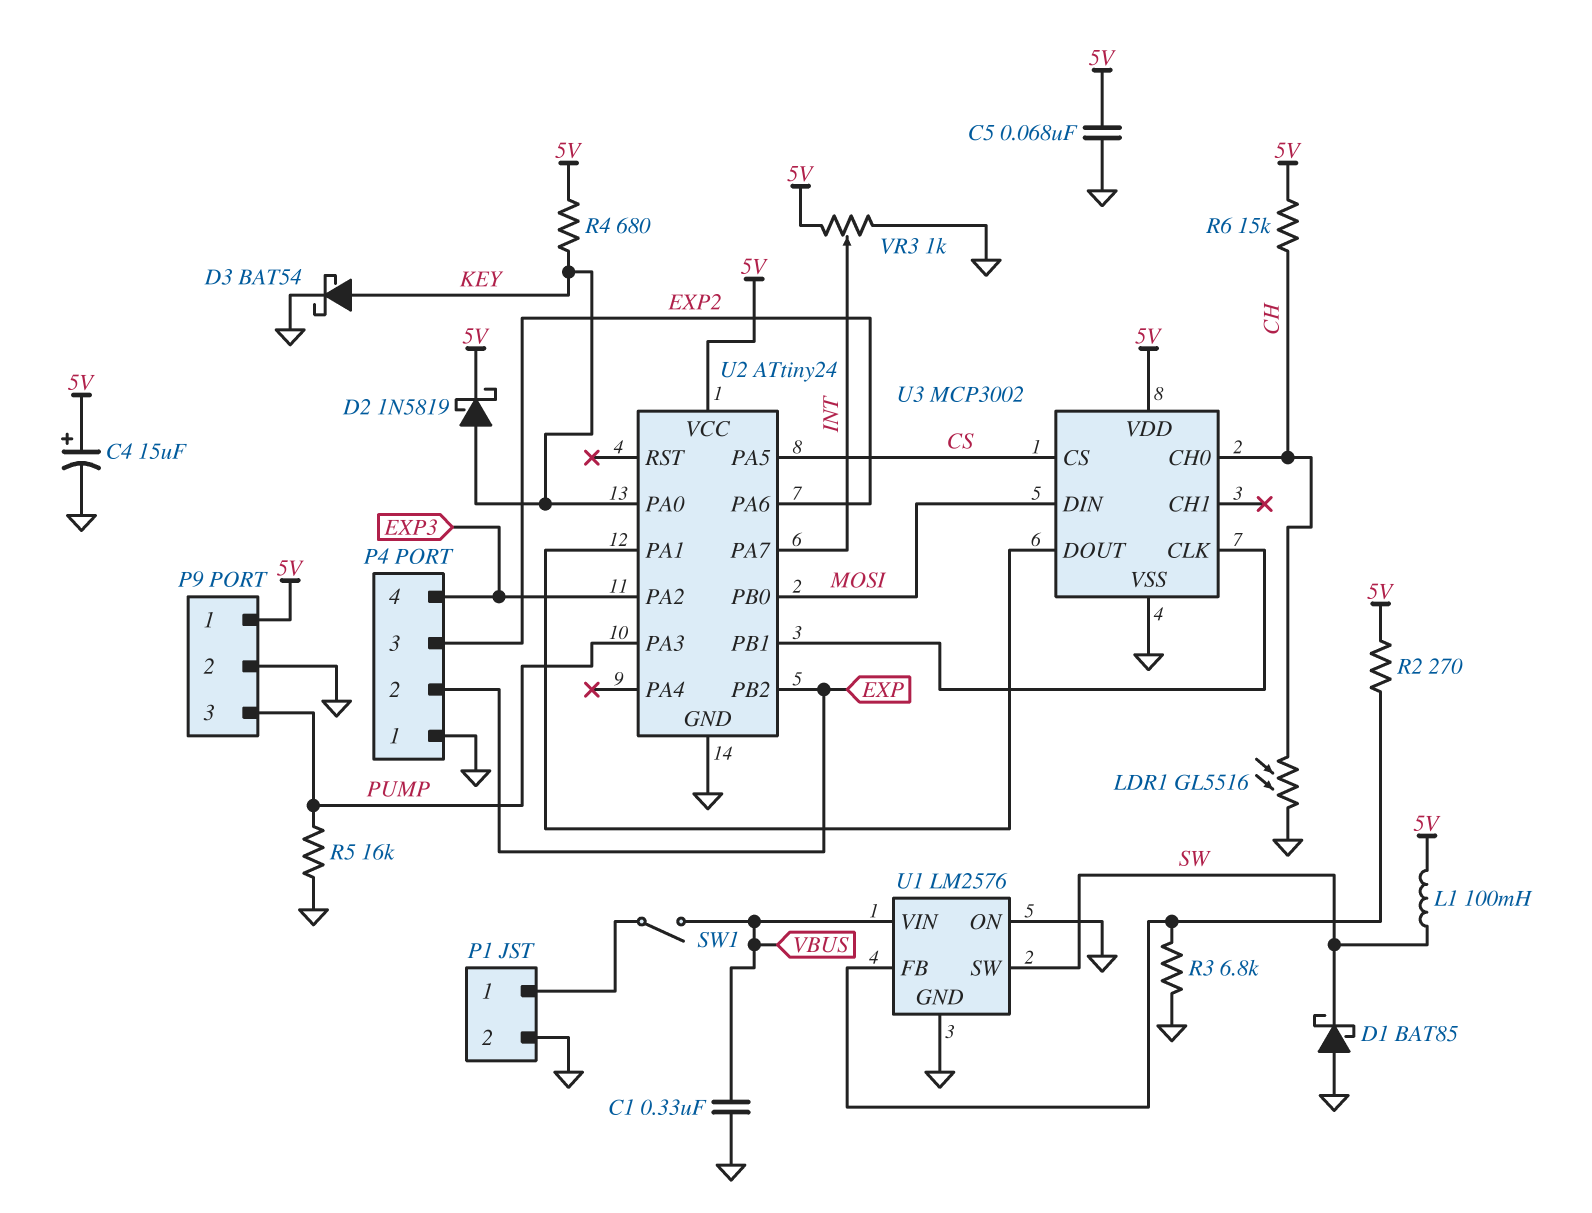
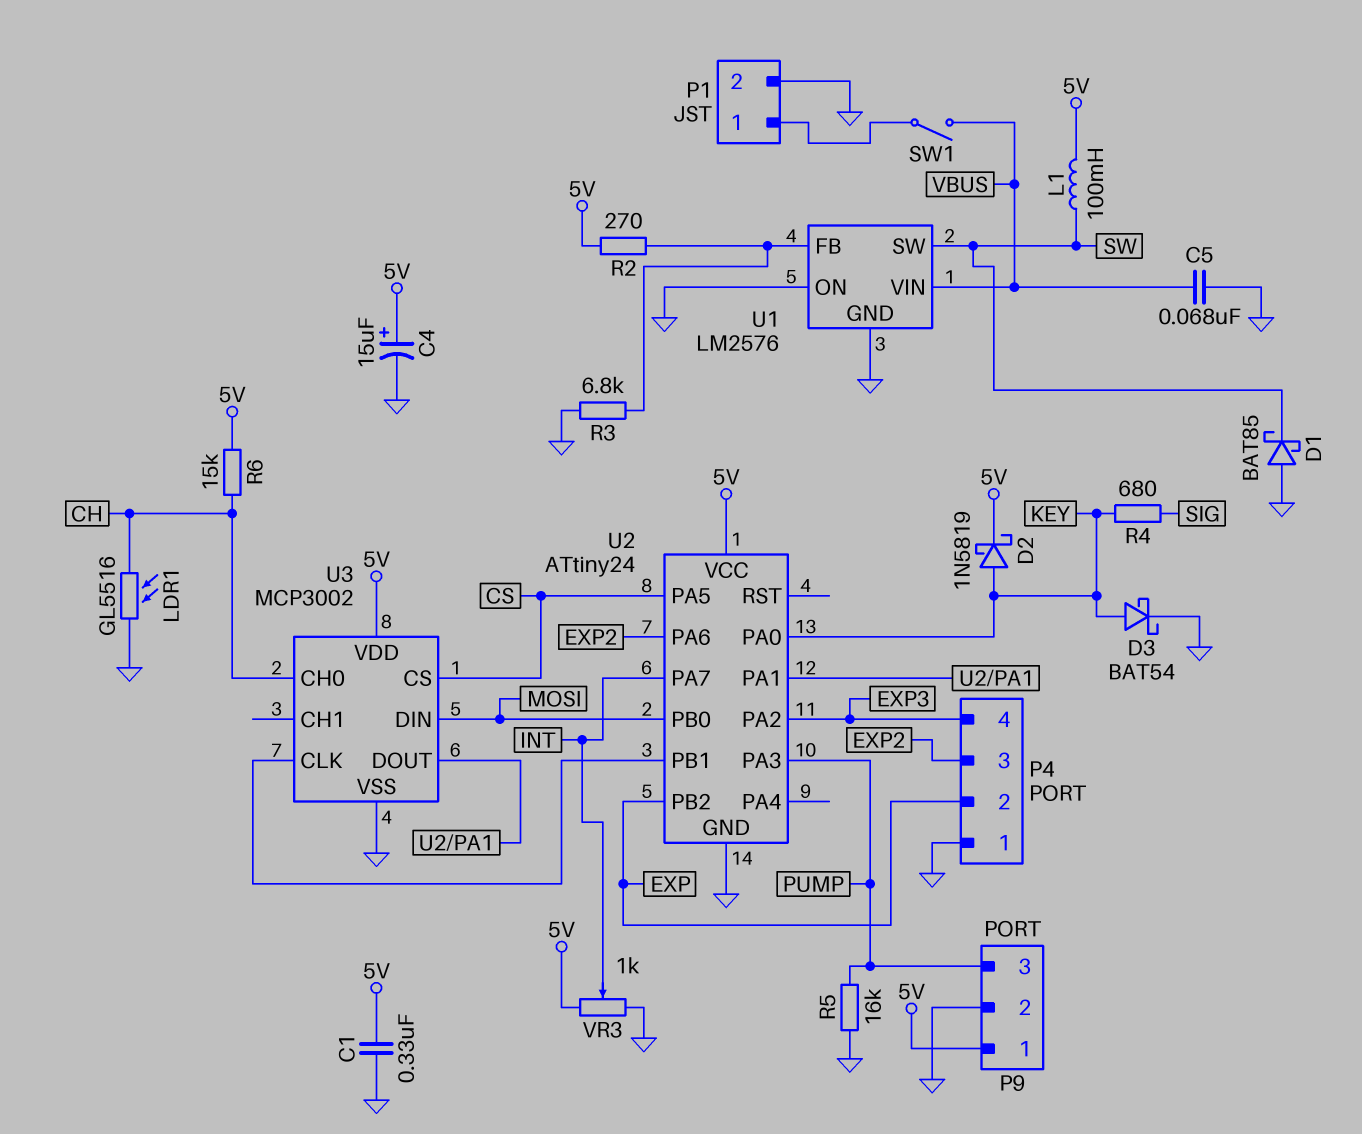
C1: 330nF (GND, VBUS) -> 330nF (5V, GND)
C5: 68nF (5V, GND) -> 68nF (GND, VBUS)
R4: 680 (5V, KEY) -> 680 (KEY, SIG)

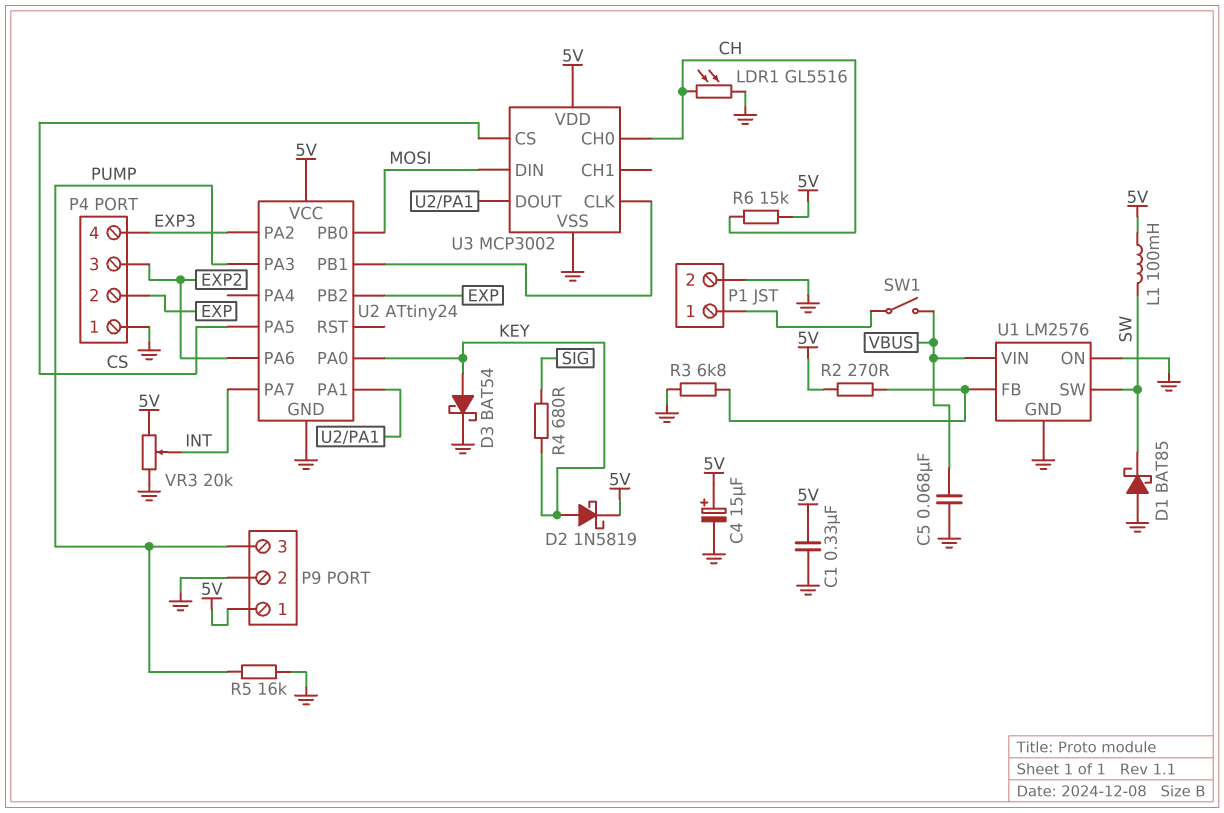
VR3: 1k (5V, GND, wiper INT) -> 20k (5V, GND, wiper INT)

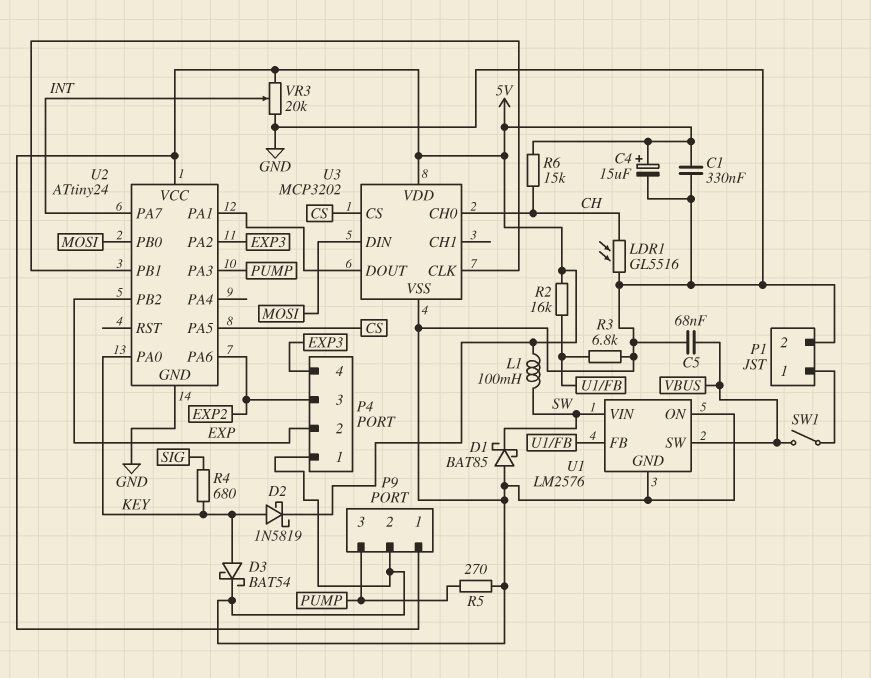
R2: 270 (5V, U1/FB) -> 16k (5V, U1/FB)
R5: 16k (GND, PUMP) -> 270 (GND, PUMP)
U1 pin SW: SW -> VBUS
U1 pin VIN: VBUS -> SW
U3: MCP3002 -> MCP3202

